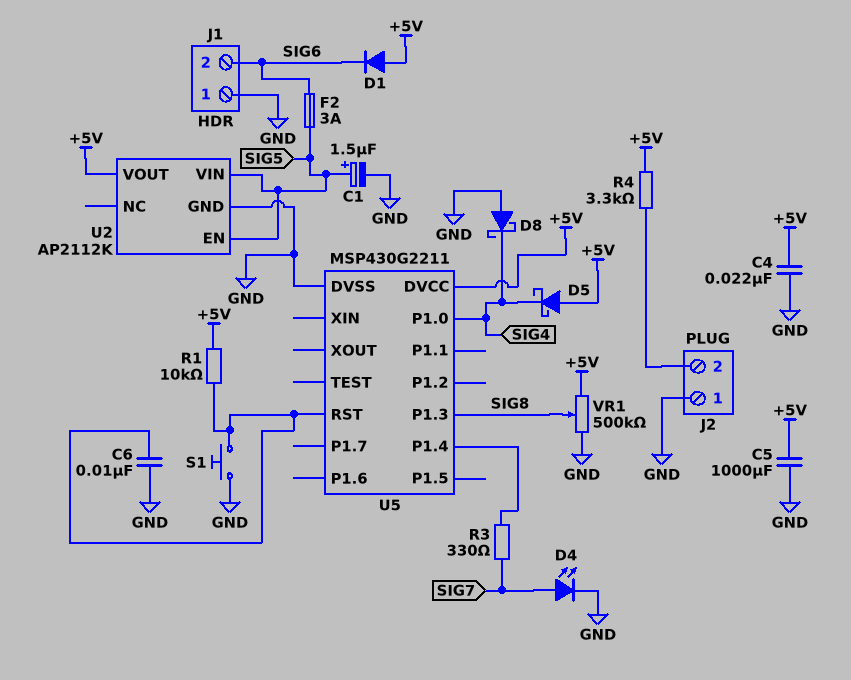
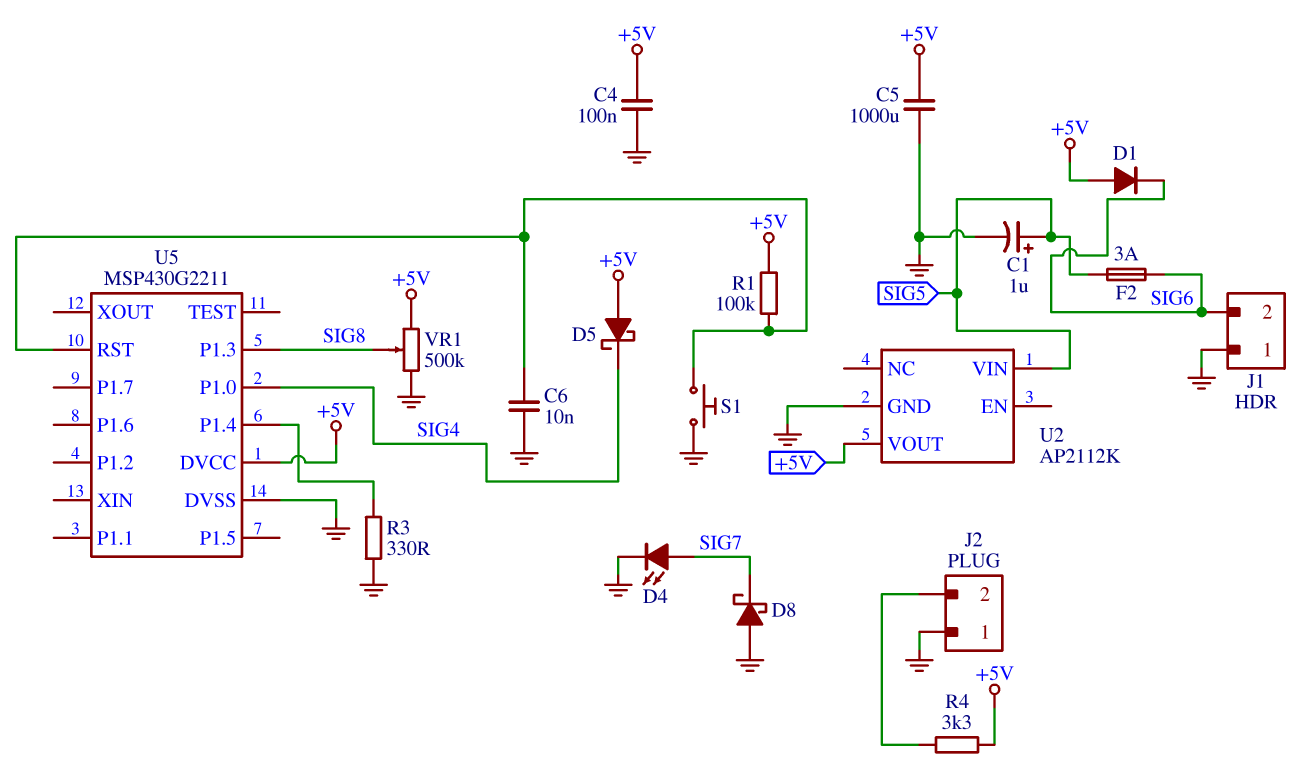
C1: 1.5uF (plus SIG5, minus GND) -> 1uF (plus SIG5, minus GND)
C4: 22nF (+5V, GND) -> 100nF (+5V, GND)
D8: schottky (A GND, K SIG4) -> schottky (A GND, K SIG7)
R1: 10k (+5V, U5/RST) -> 100k (+5V, U5/RST)
R3: 330 (SIG7, U5/P1.4) -> 330 (GND, U5/P1.4)
U2 pin EN: SIG5 -> none

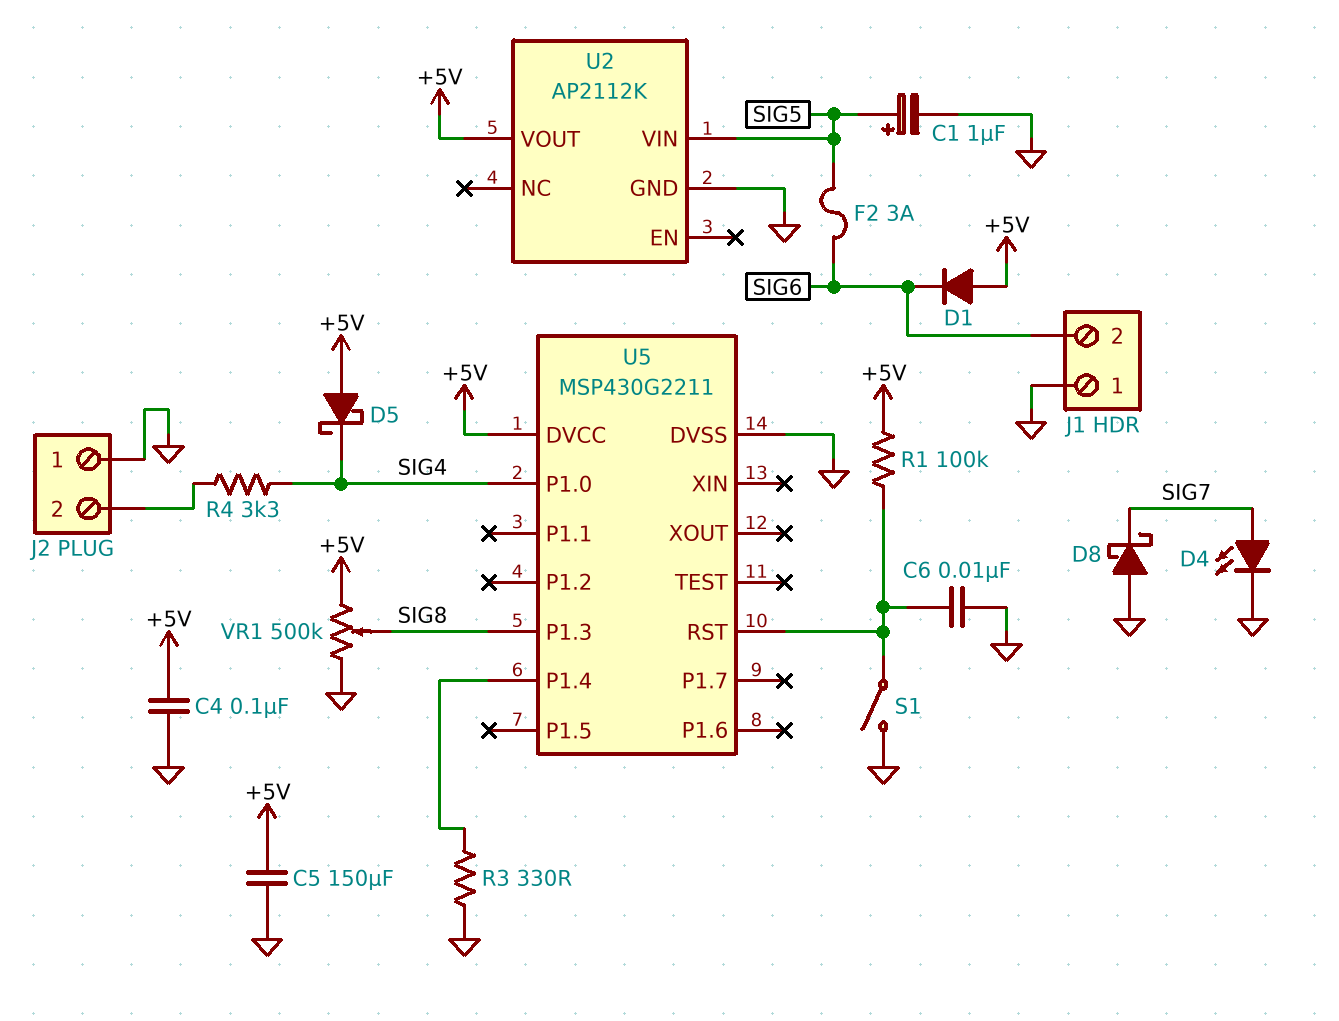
C5: 1000uF (+5V, GND) -> 150uF (+5V, GND)
R4: 3.3k (+5V, J2/2) -> 3.3k (J2/2, SIG4)
S1: button (GND, U5/RST) -> switch (GND, U5/RST)

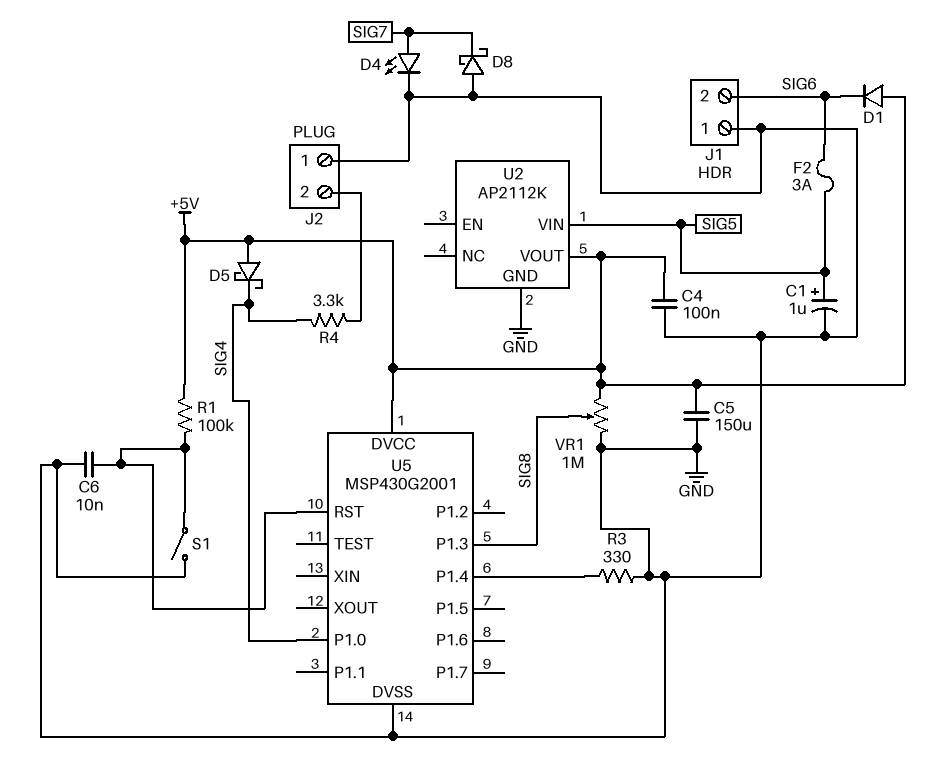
U5: MSP430G2211 -> MSP430G2001
VR1: 500k (+5V, GND, wiper SIG8) -> 1M (+5V, GND, wiper SIG8)

